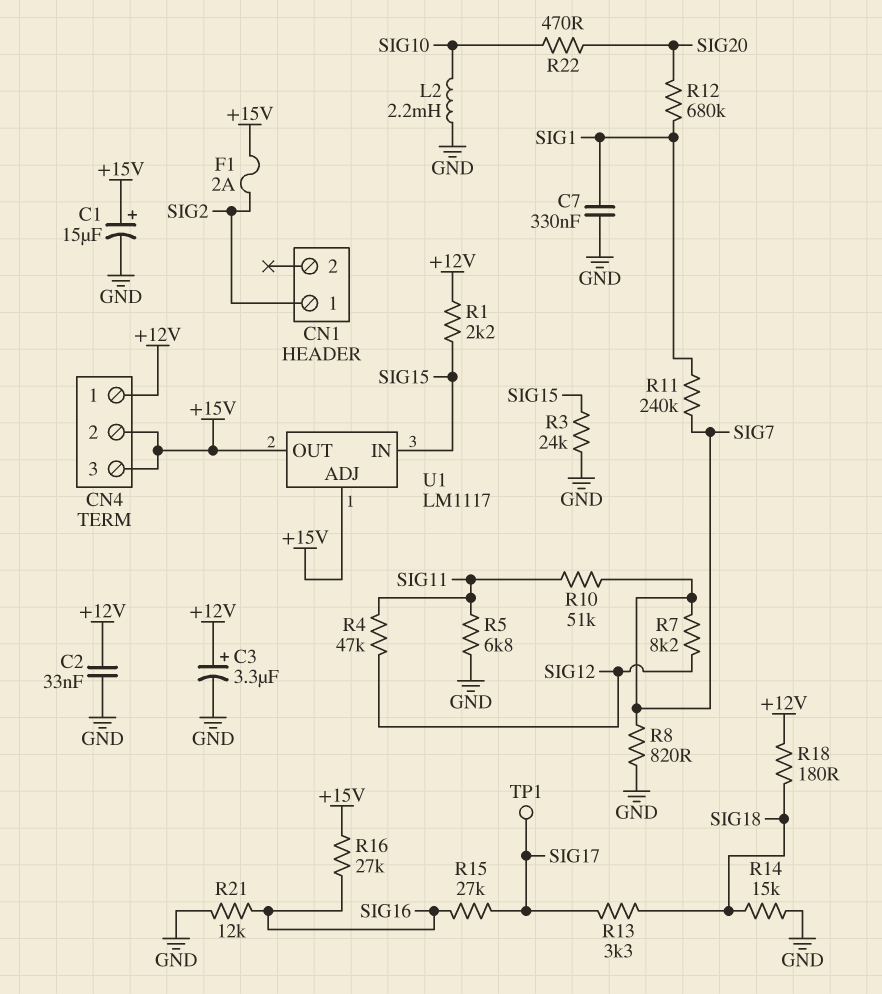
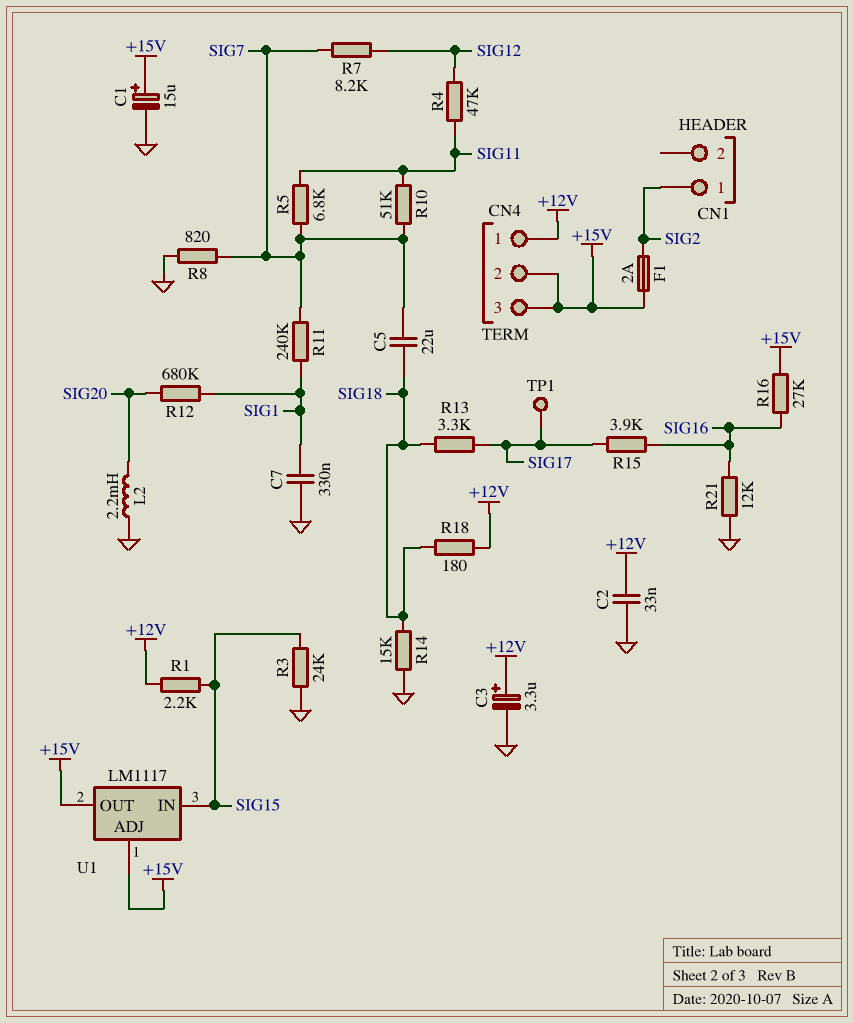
C5: none -> 22uF (SIG7, SIG18)
L2: 2.2mH (GND, SIG10) -> 2.2mH (GND, SIG20)
R5: 6.8k (GND, SIG11) -> 6.8k (SIG7, SIG11)
R15: 27k (SIG16, SIG17) -> 3.9k (SIG16, SIG17)
R22: 470 (SIG10, SIG20) -> none

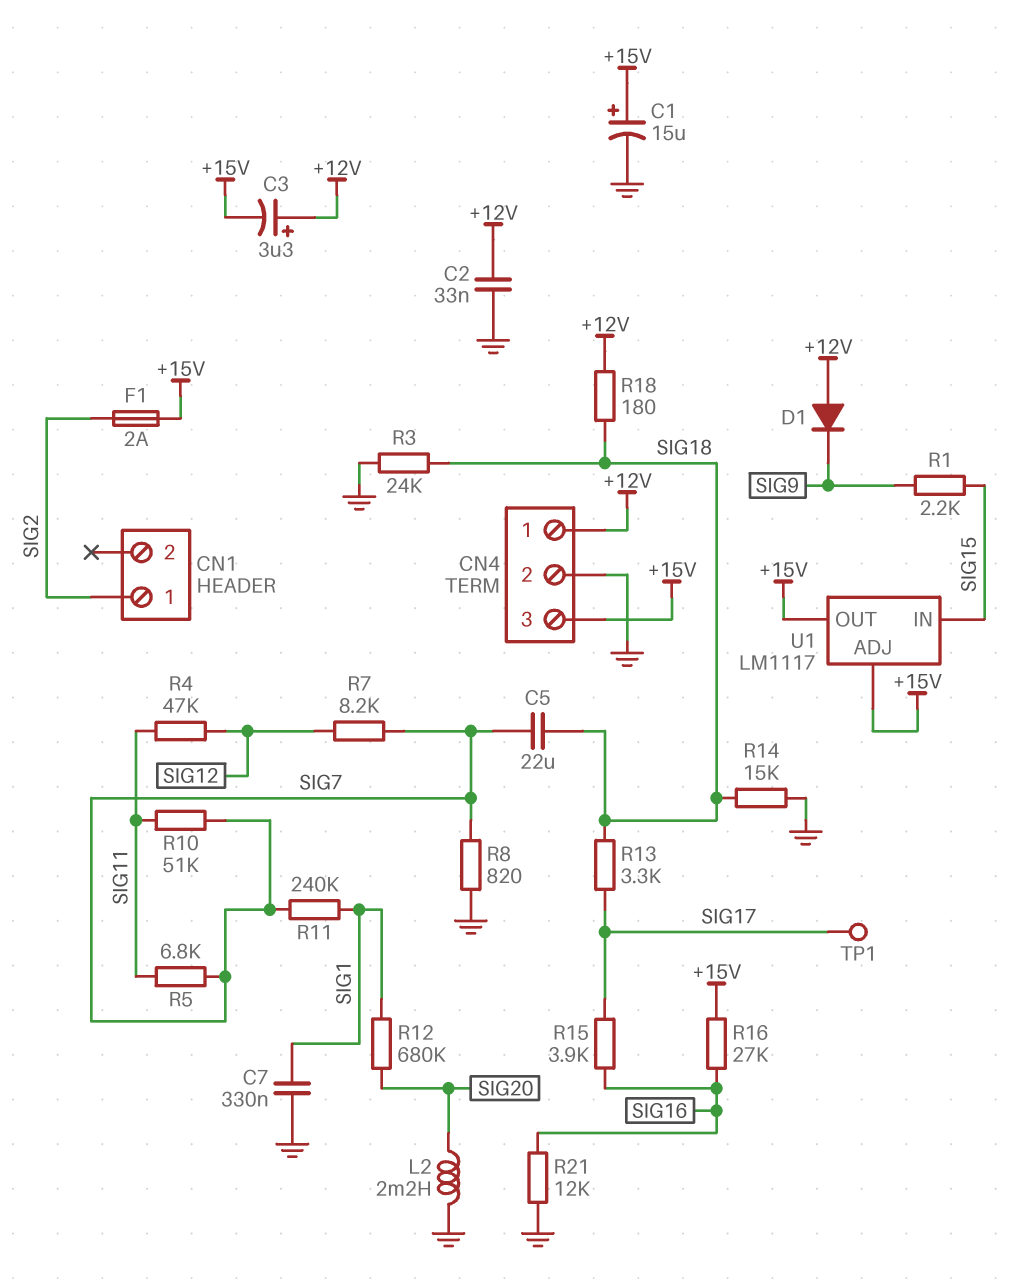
C3: 3.3uF (plus +12V, minus GND) -> 3.3uF (plus +12V, minus +15V)
CN4 pin 2: +15V -> GND
D1: none -> diode (A +12V, K SIG9)
R1: 2.2k (+12V, SIG15) -> 2.2k (SIG9, SIG15)
R3: 24k (GND, SIG15) -> 24k (GND, SIG18)

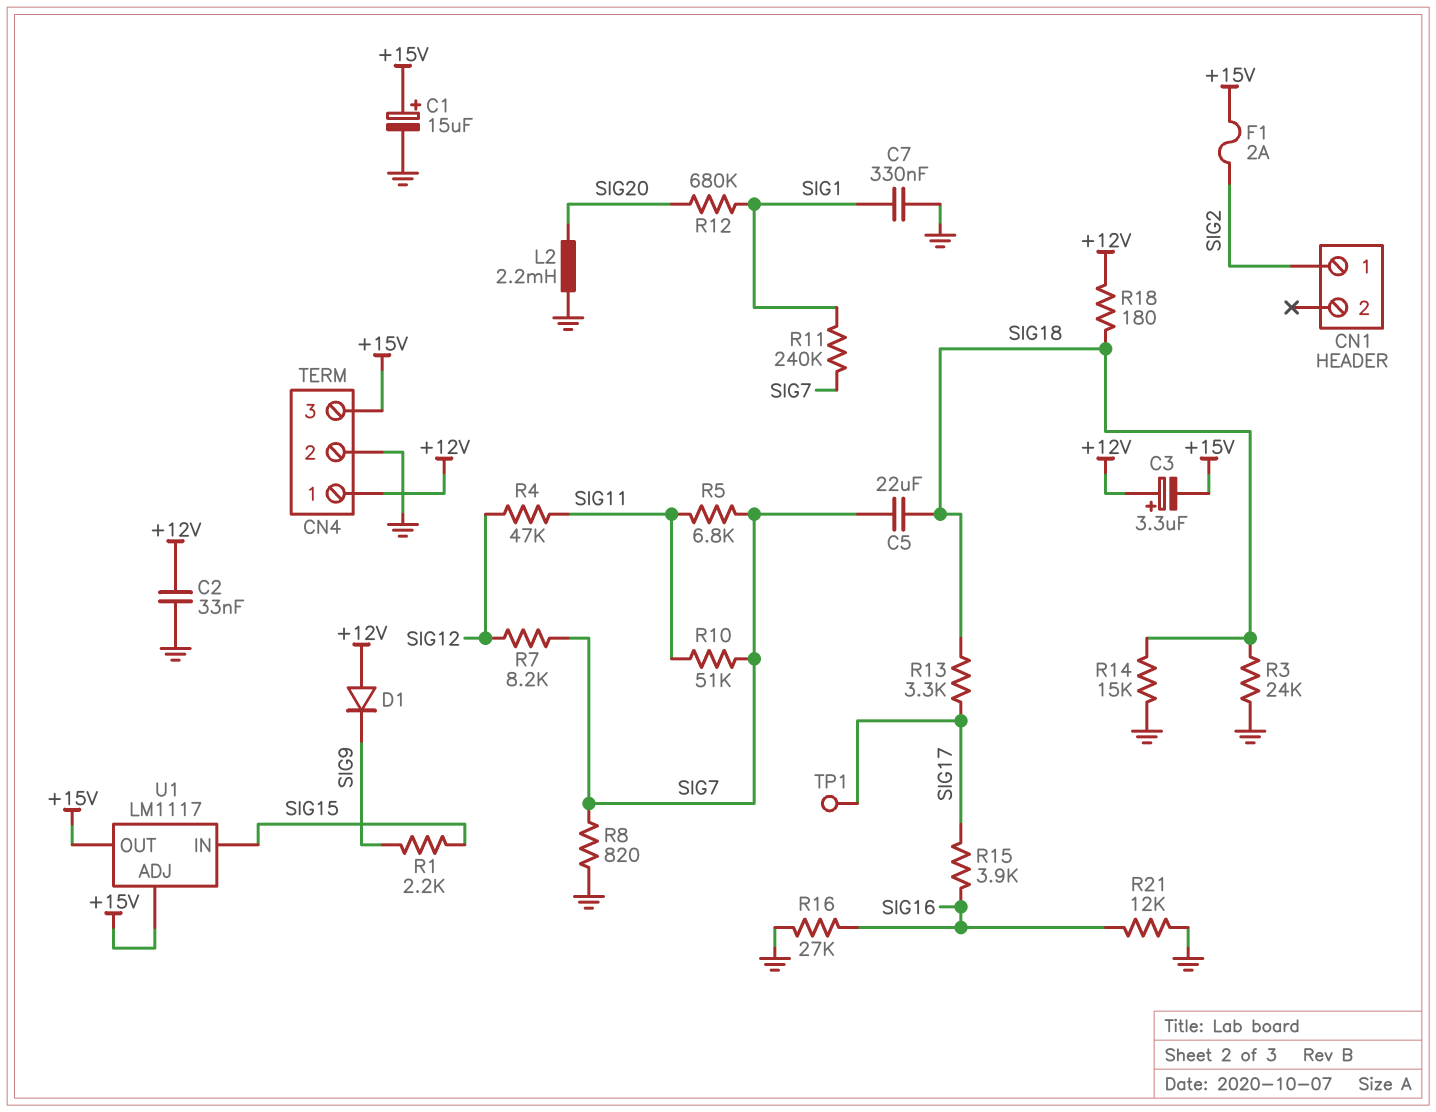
R16: 27k (+15V, SIG16) -> 27k (GND, SIG16)

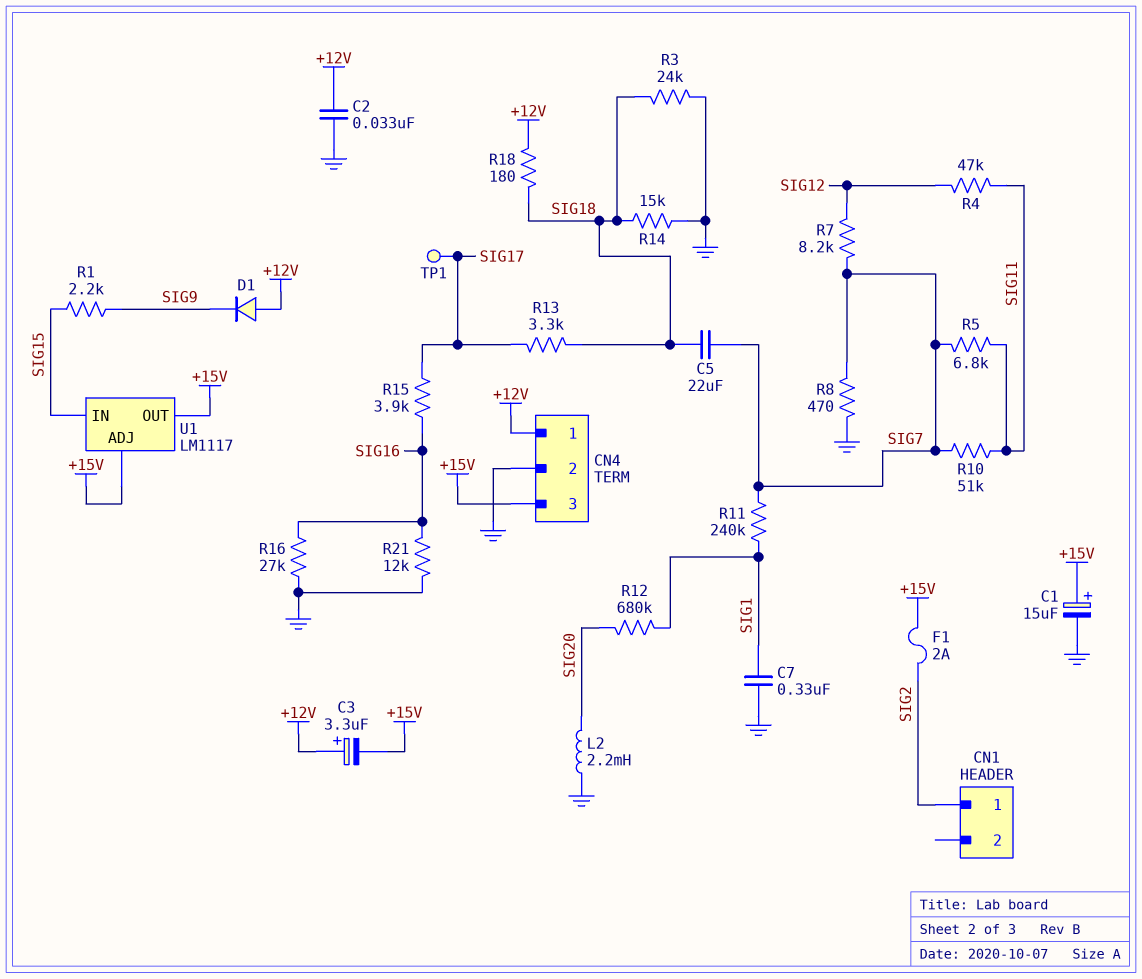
R8: 820 (GND, SIG7) -> 470 (GND, SIG7)

